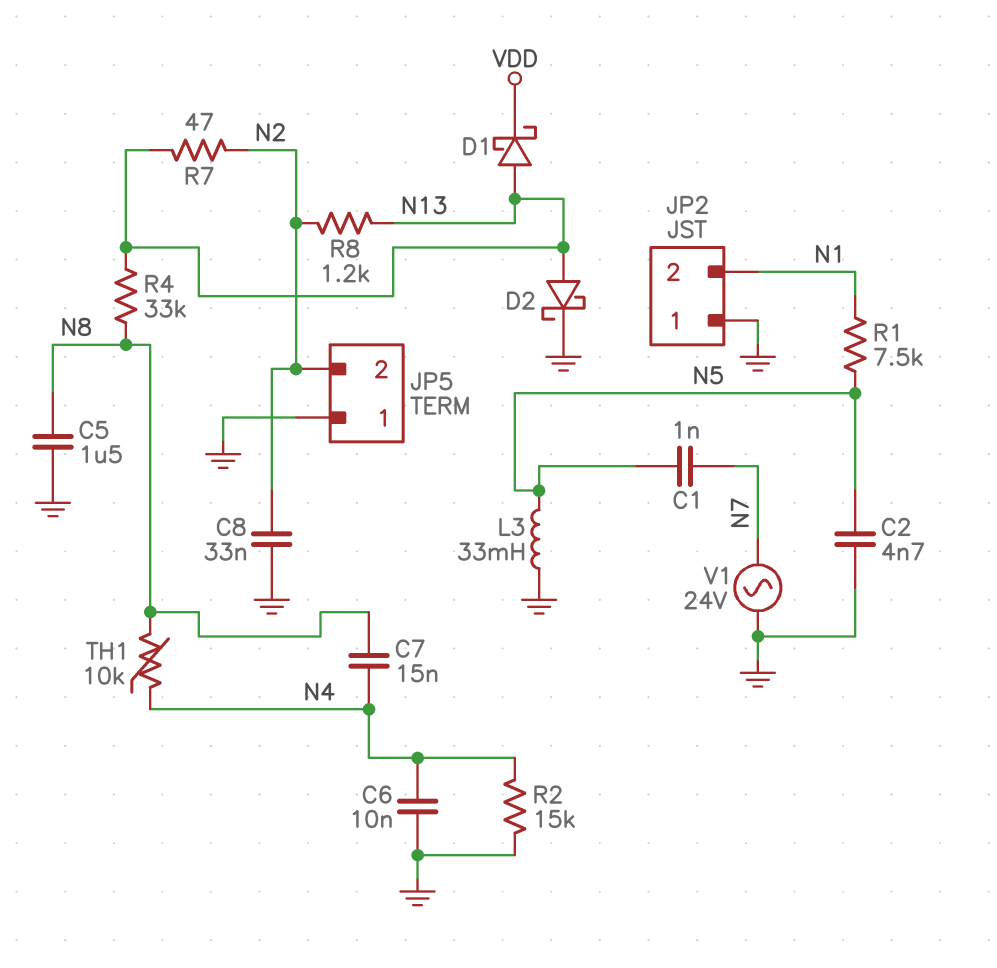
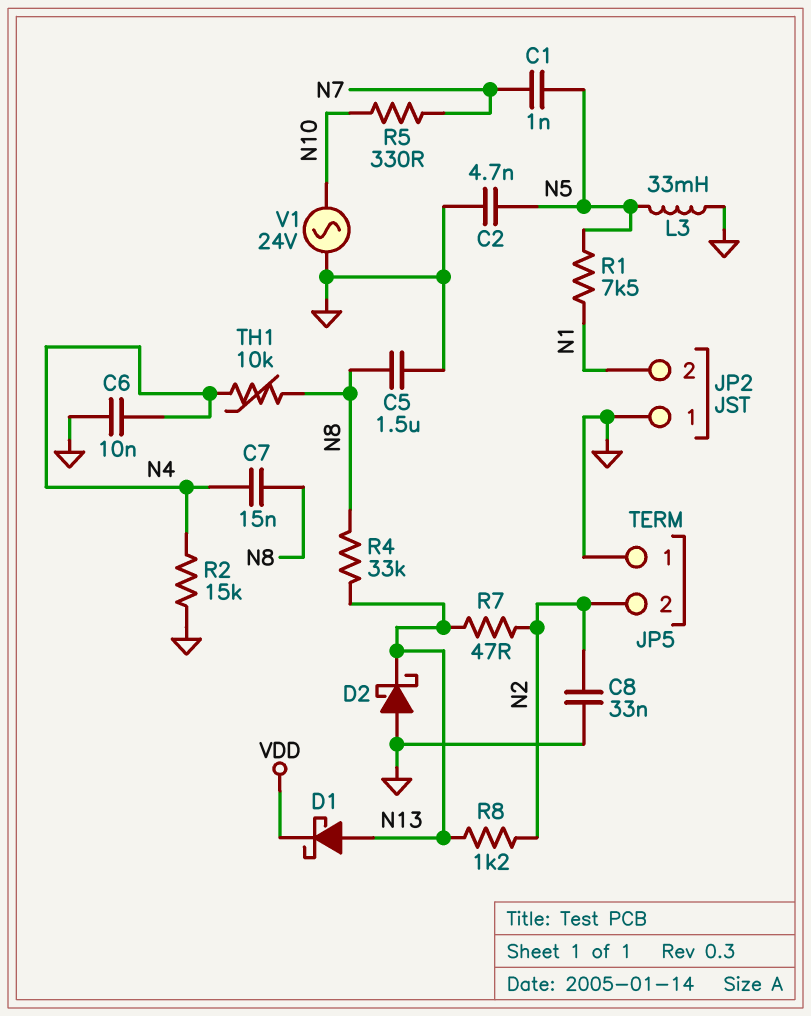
D2: schottky (A N13, K GND) -> schottky (A GND, K N13)
R5: none -> 330 (N7, N10)
V1: AC 24V (GND, N7) -> AC 24V (GND, N10)

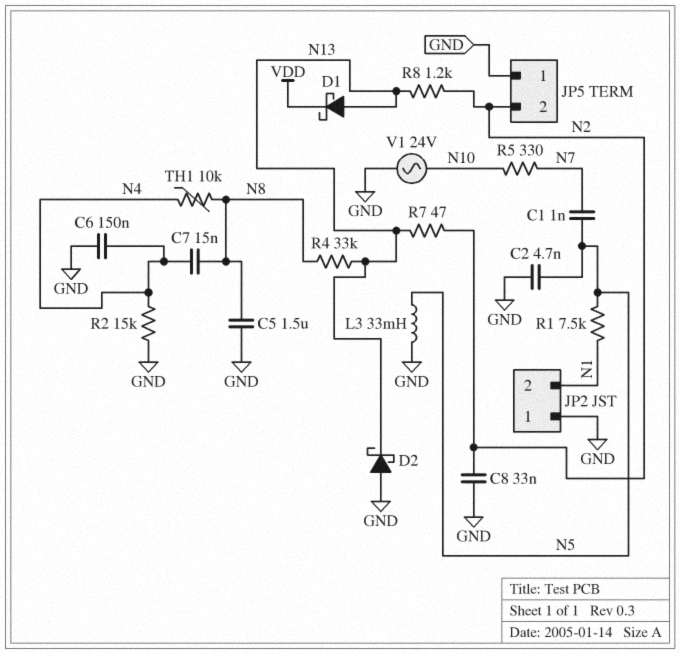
C6: 10nF (GND, N4) -> 150nF (GND, N4)

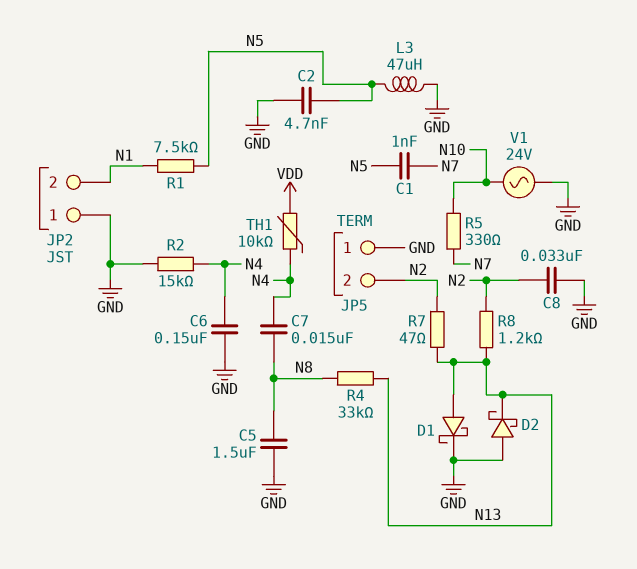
D1: schottky (A N13, K VDD) -> schottky (A N13, K GND)
L3: 33mH (GND, N5) -> 47uH (GND, N5)
TH1: 10k (N4, N8) -> 10k (N4, VDD)

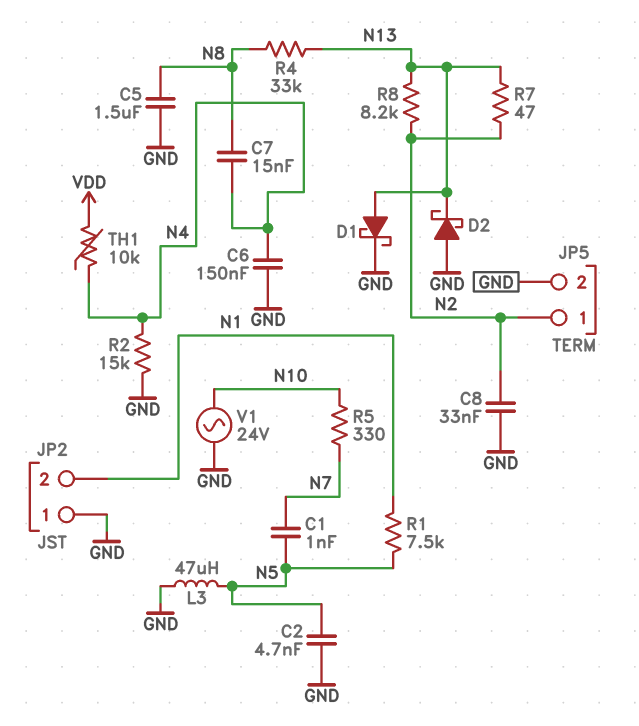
JP5 pin 1: GND -> N2
JP5 pin 2: N2 -> GND
R8: 1.2k (N2, N13) -> 8.2k (N2, N13)

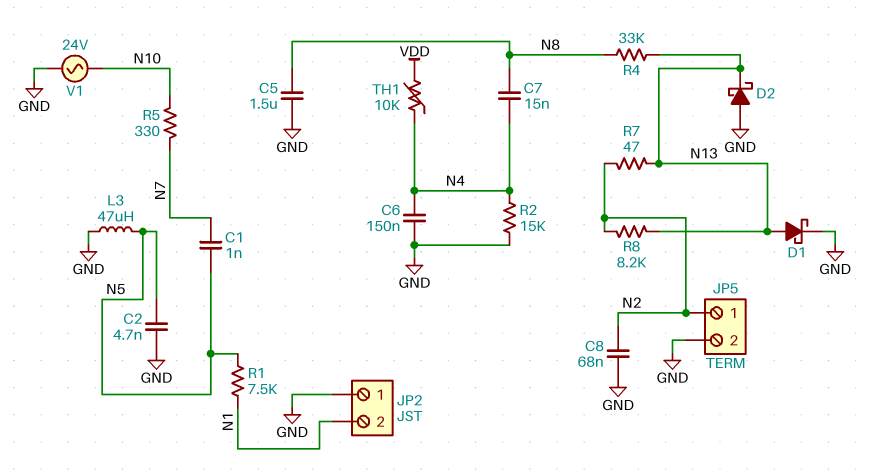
C8: 33nF (GND, N2) -> 68nF (GND, N2)

